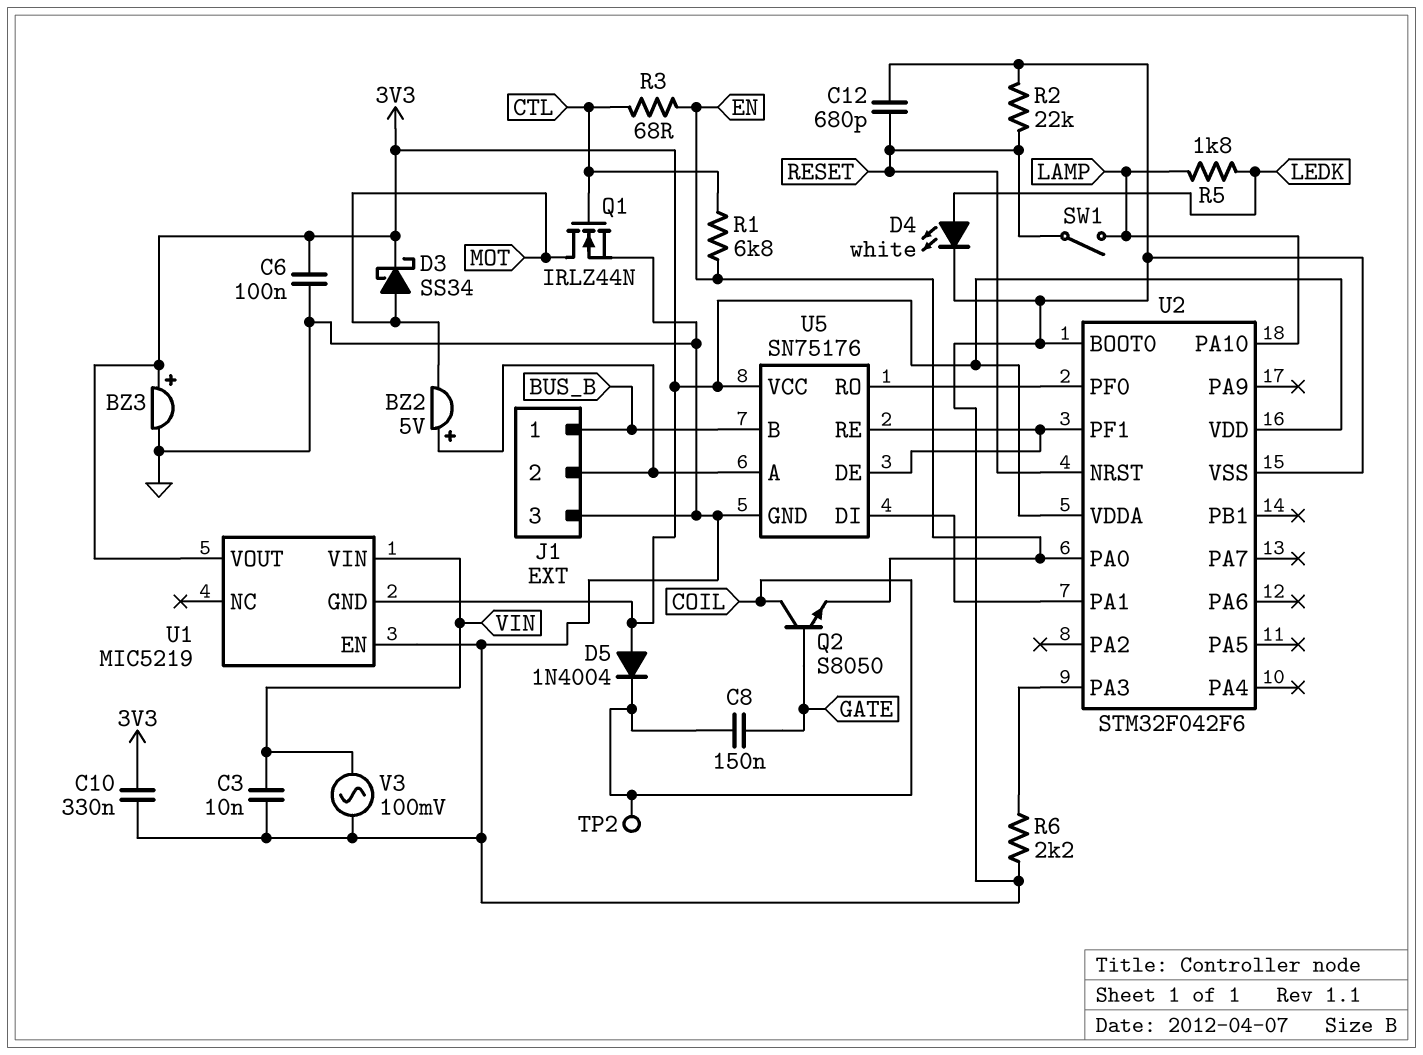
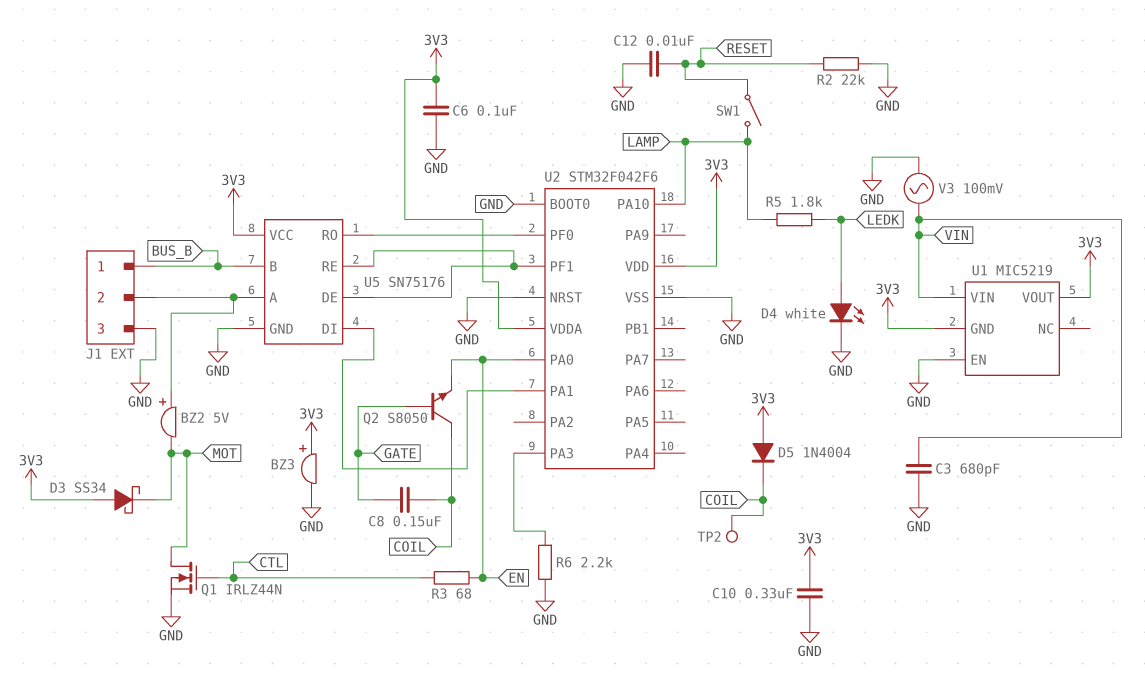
C3: 10nF (GND, VIN) -> 680pF (GND, VIN)
C12: 680pF (GND, RESET) -> 10nF (GND, RESET)
D3: schottky SS34 (A MOT, K 3V3) -> schottky SS34 (A 3V3, K MOT)
R1: 6.8k (CTL, EN) -> none
U2 pin NRST: RESET -> GND

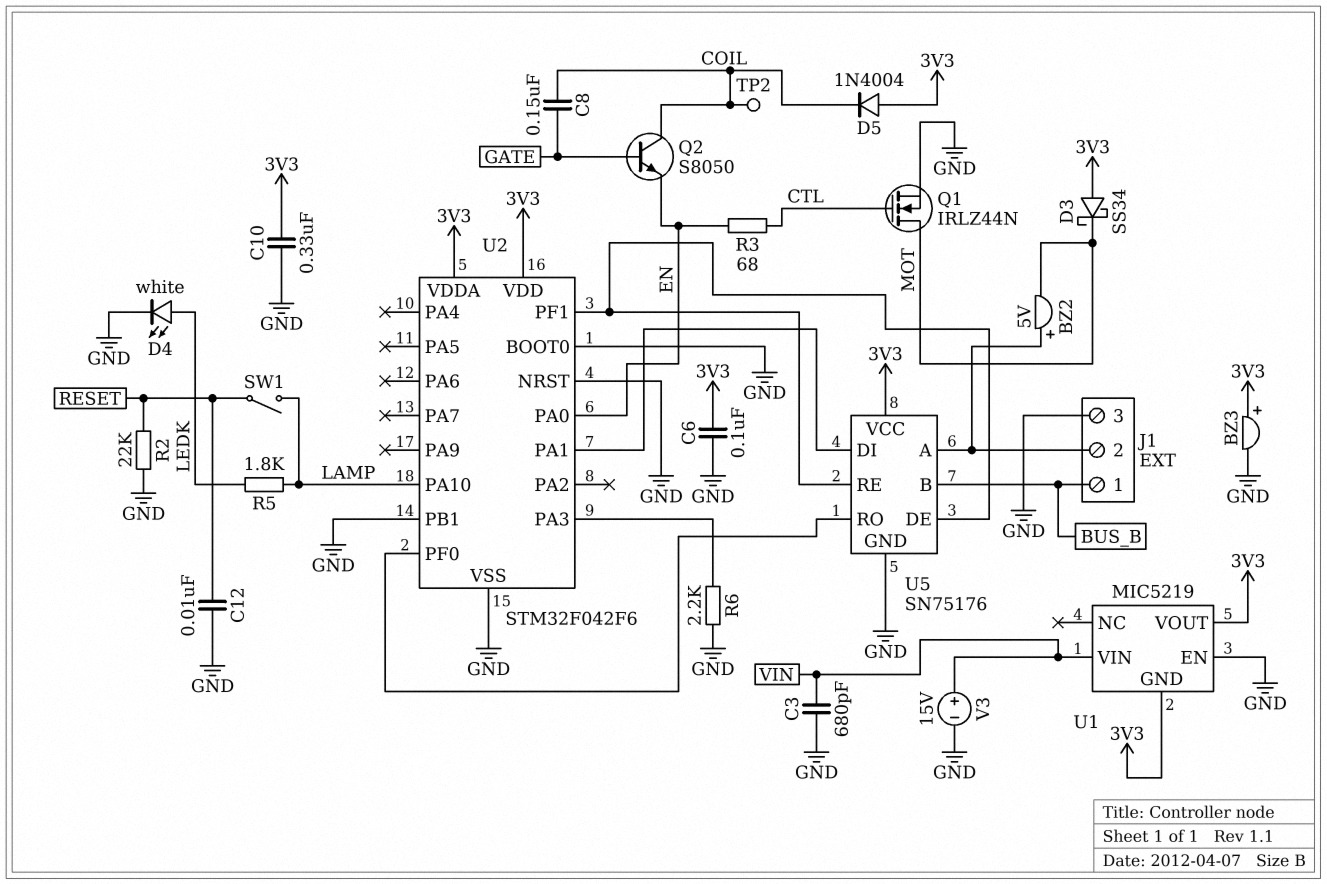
U2 pin PB1: none -> GND
V3: AC 100mV (GND, VIN) -> 15V (plus VIN, minus GND)

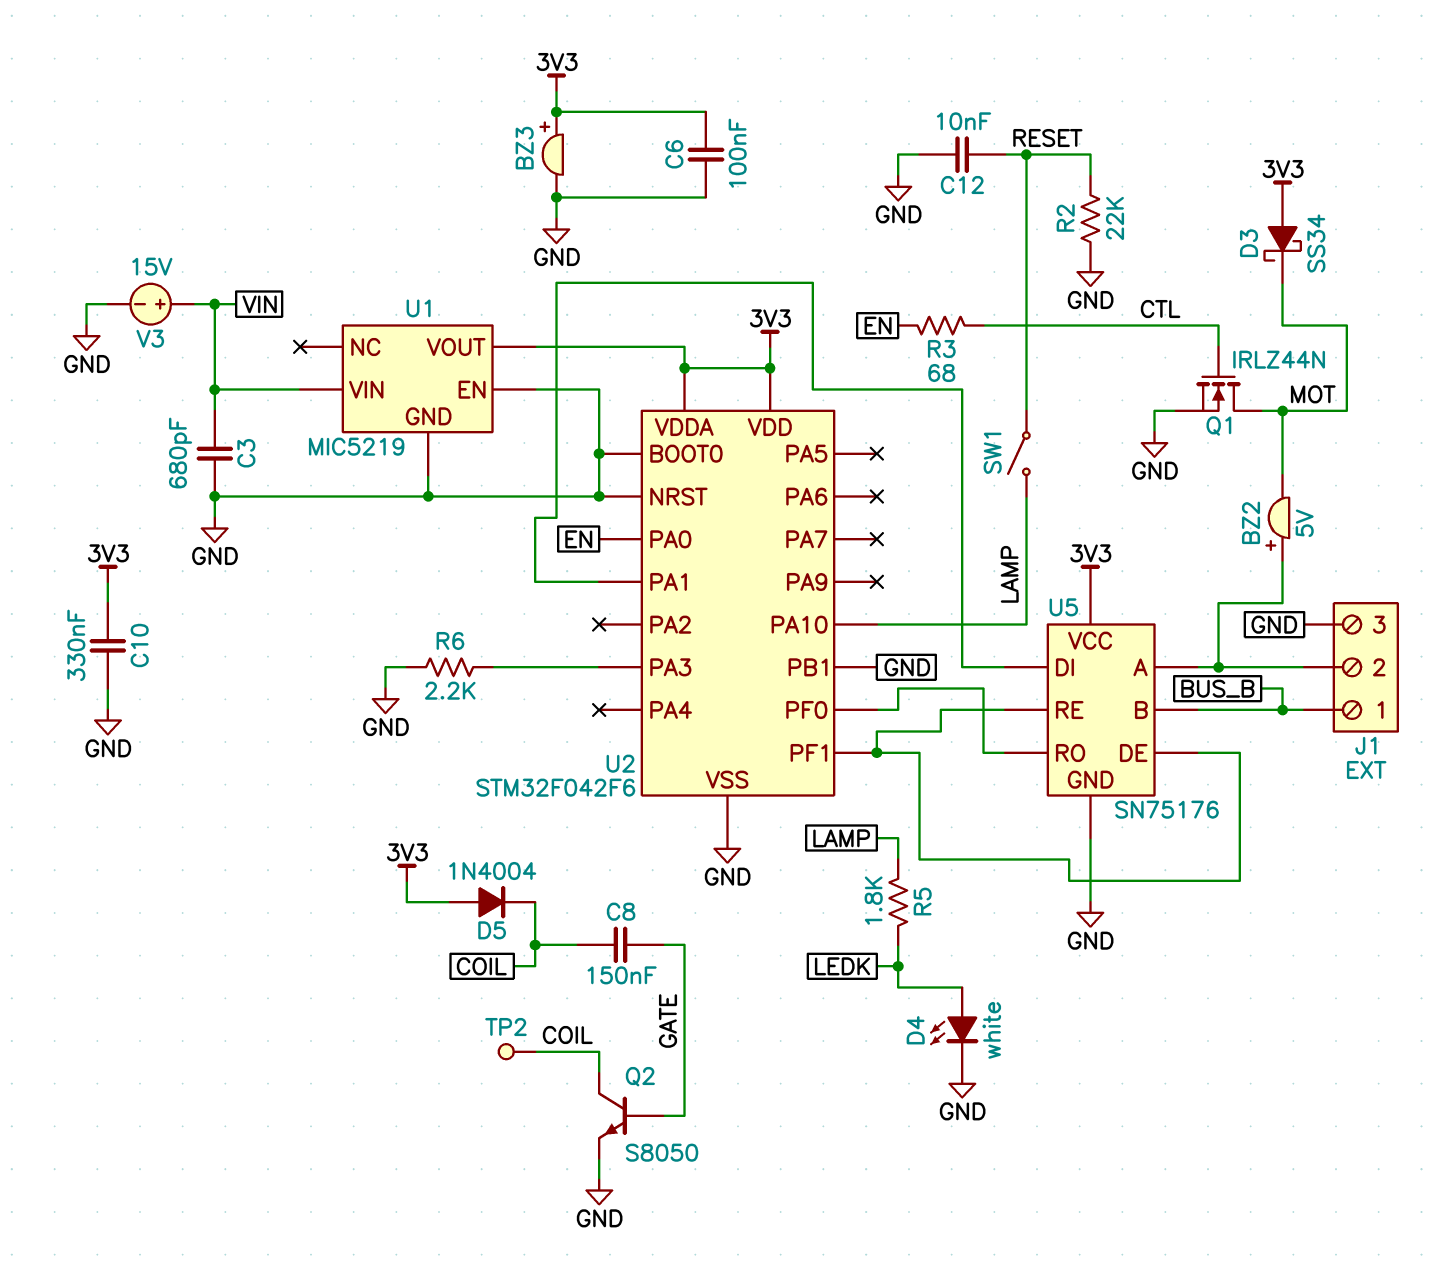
Q2: NPN S8050 (B GATE, C COIL, E EN) -> NPN S8050 (B GATE, C COIL, E GND)
U1 pin GND: 3V3 -> GND

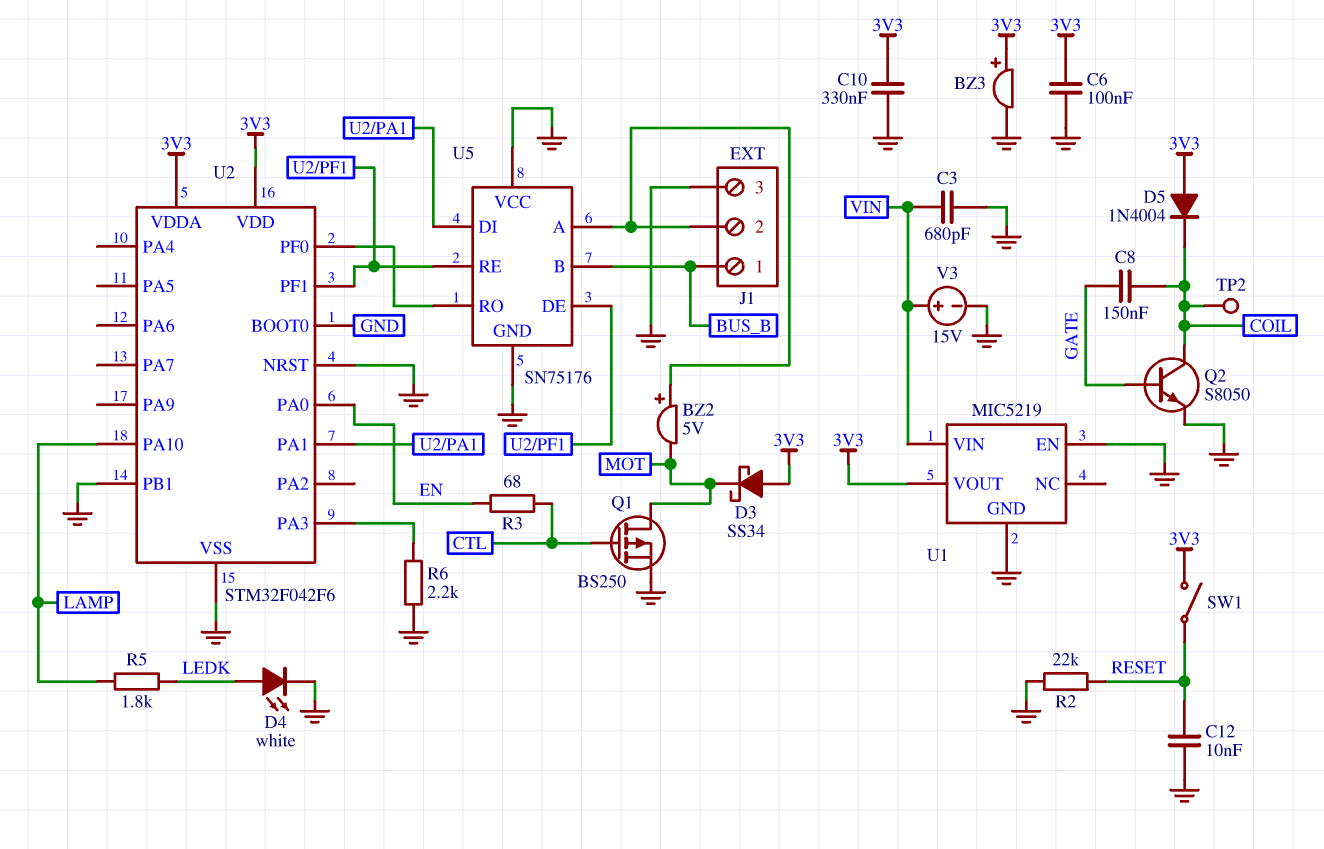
Q1: NMOS IRLZ44N (G CTL, D MOT, S GND) -> PMOS BS250 (G CTL, D MOT, S GND)
SW1: switch (LAMP, RESET) -> switch (3V3, RESET)
U5 pin VCC: 3V3 -> GND

